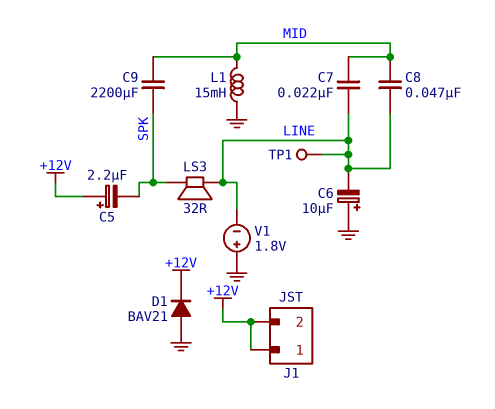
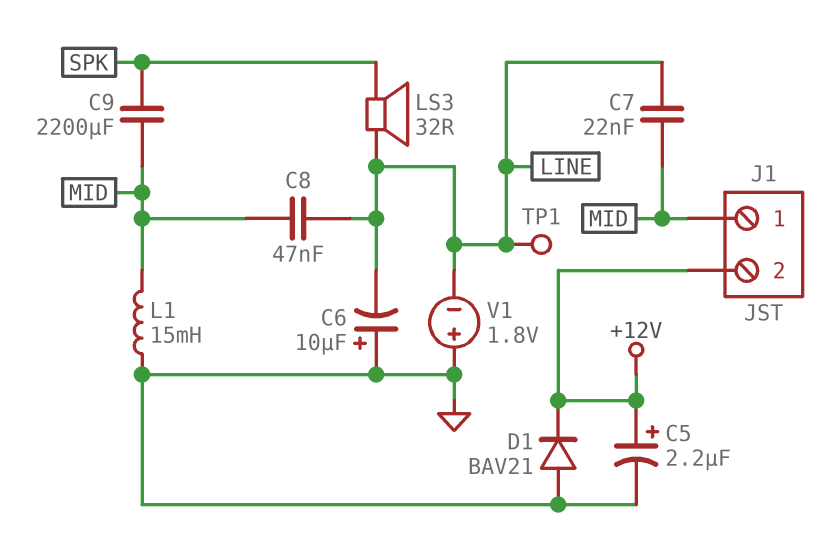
C5: 2.2uF (plus +12V, minus SPK) -> 2.2uF (plus +12V, minus GND)
J1 pin 1: +12V -> MID

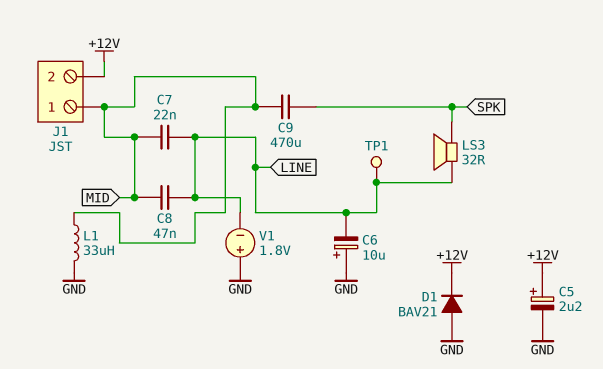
C9: 2200uF (MID, SPK) -> 470uF (MID, SPK)
L1: 15mH (GND, MID) -> 33uH (GND, MID)

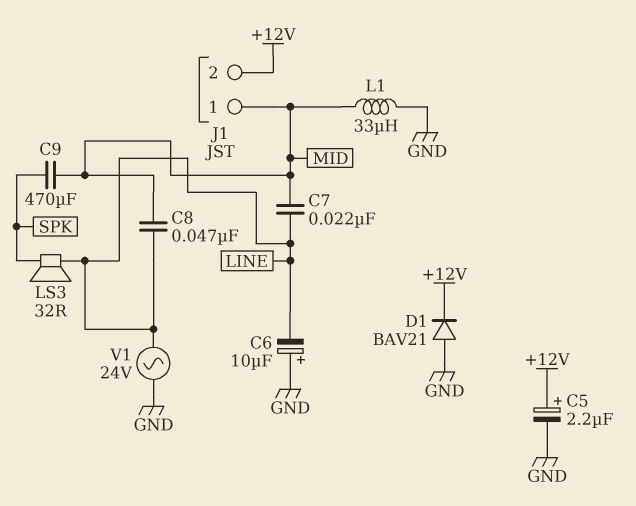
TP1: test point (LINE) -> none
V1: 1.8V (plus GND, minus LINE) -> AC 24V (GND, LINE)

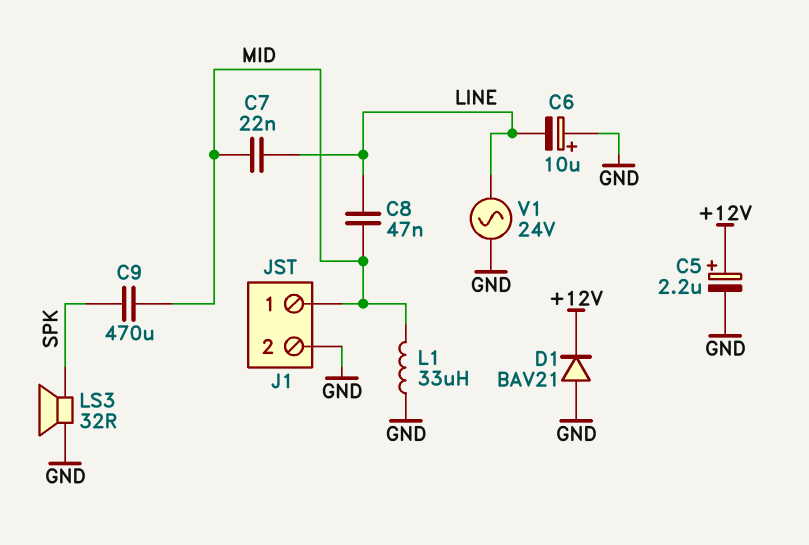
J1 pin 2: +12V -> GND
LS3: speaker 32R (LINE, SPK) -> speaker 32R (GND, SPK)

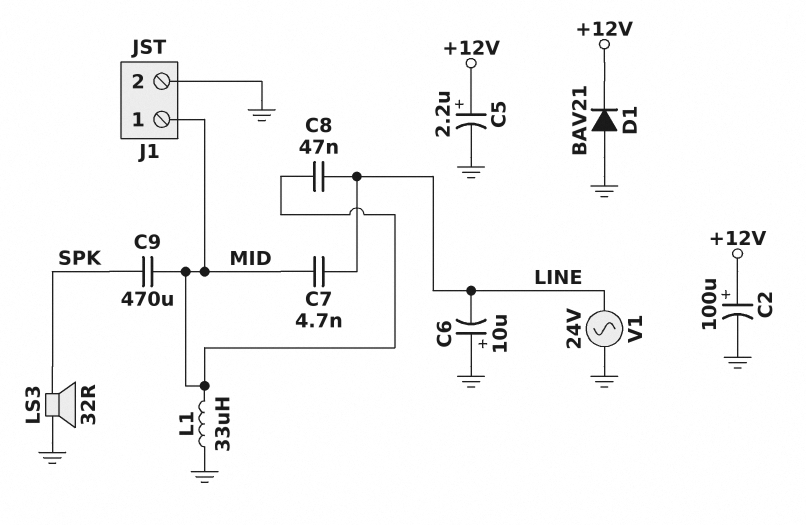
C2: none -> 100uF (plus +12V, minus GND)
C7: 22nF (LINE, MID) -> 4.7nF (LINE, MID)

